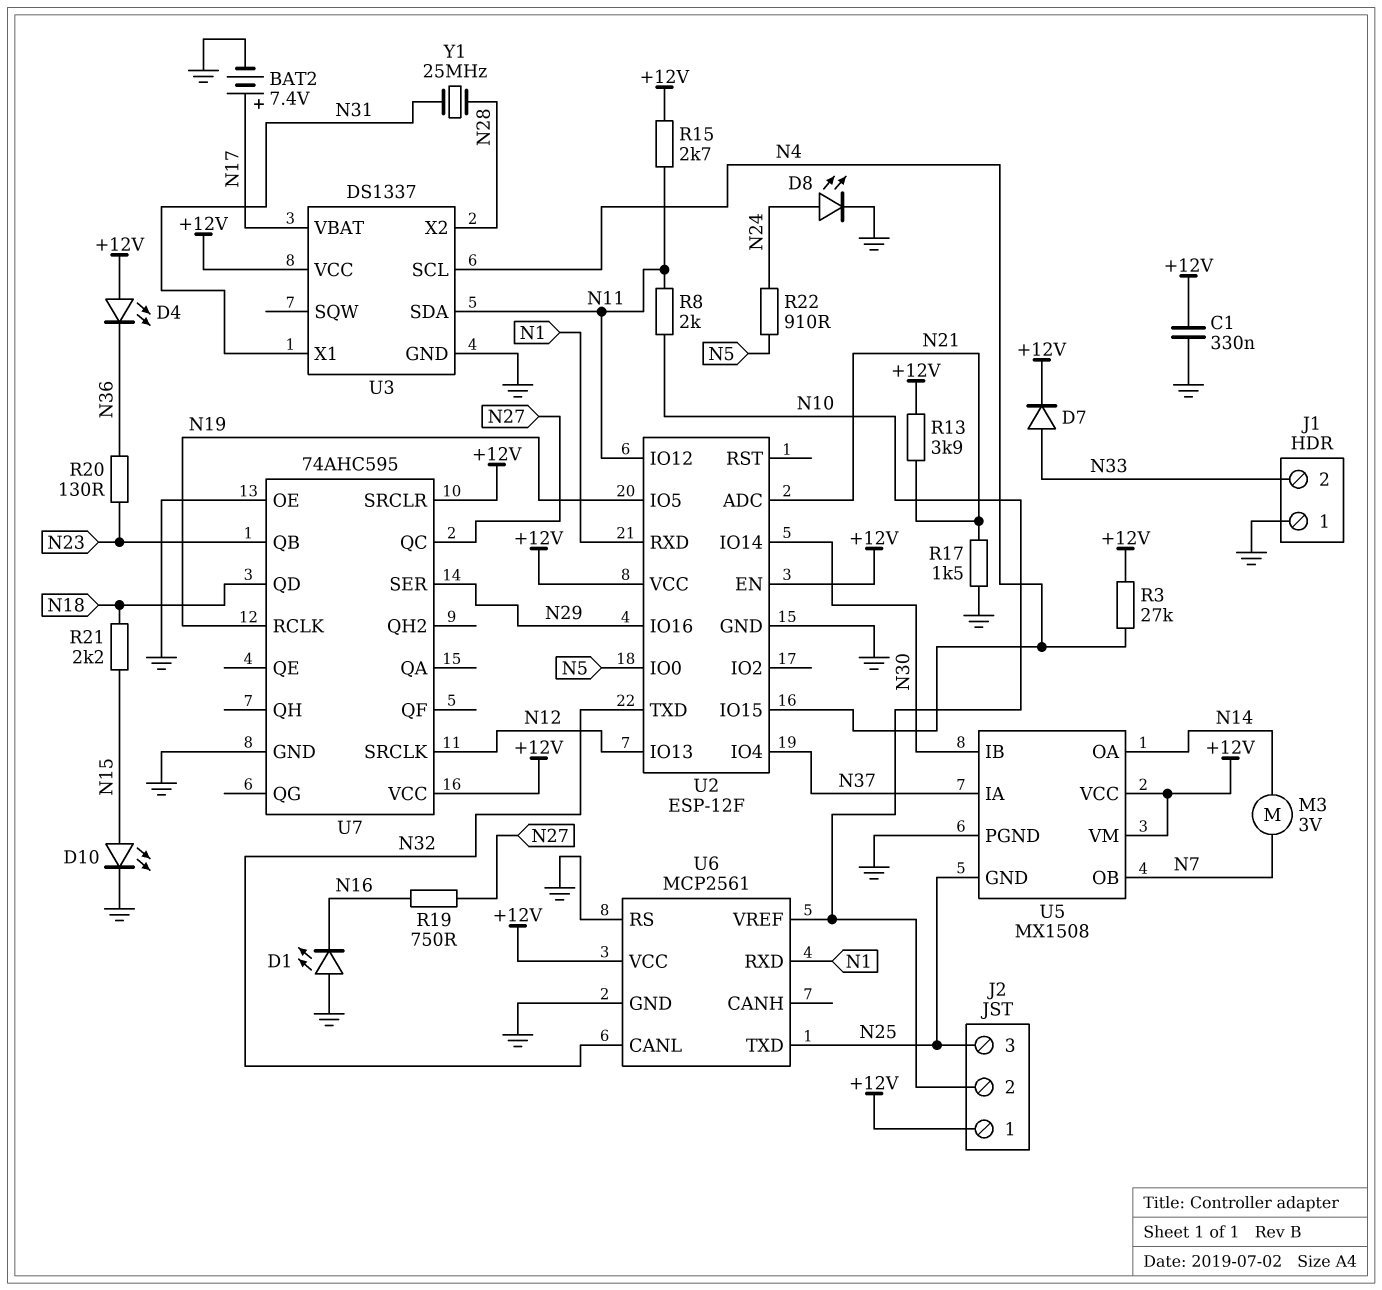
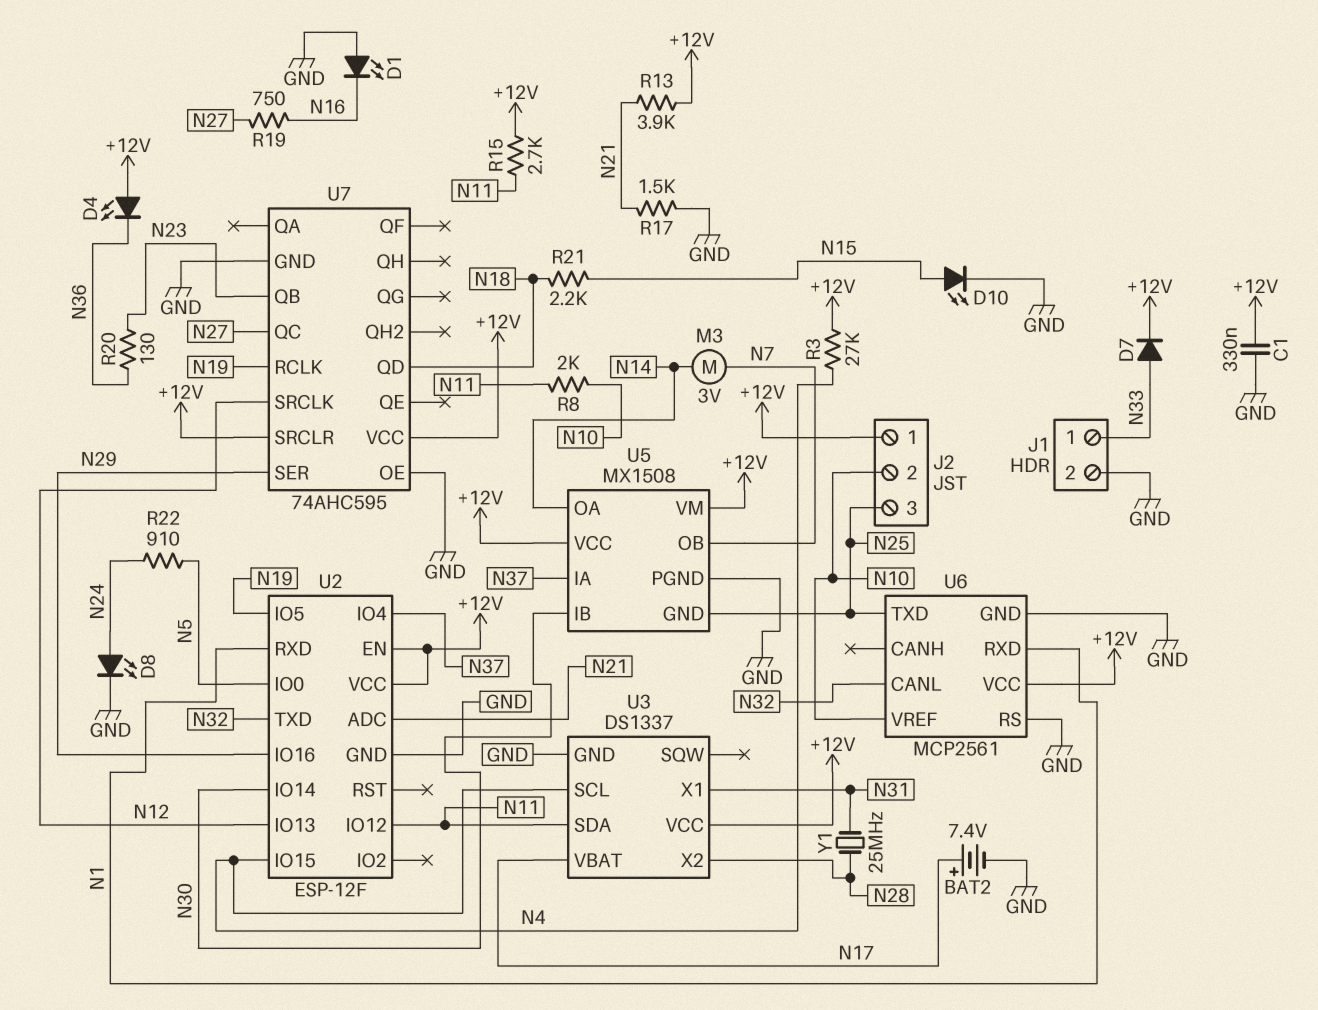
J1 pin 1: GND -> N33
J1 pin 2: N33 -> GND

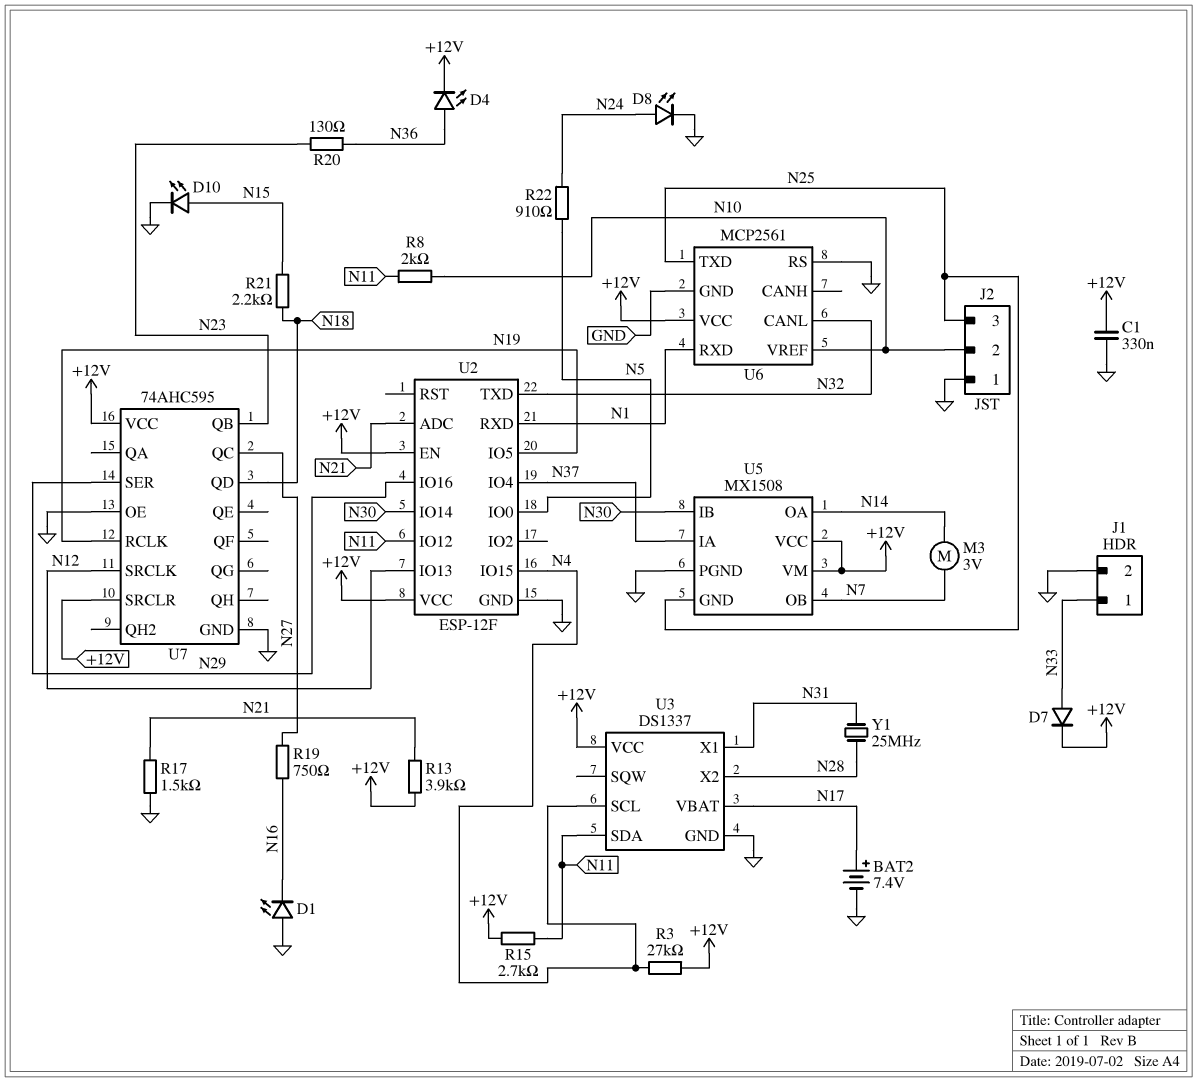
D4: LED (A +12V, K N36) -> LED (A N36, K +12V)
J2 pin 1: +12V -> GND

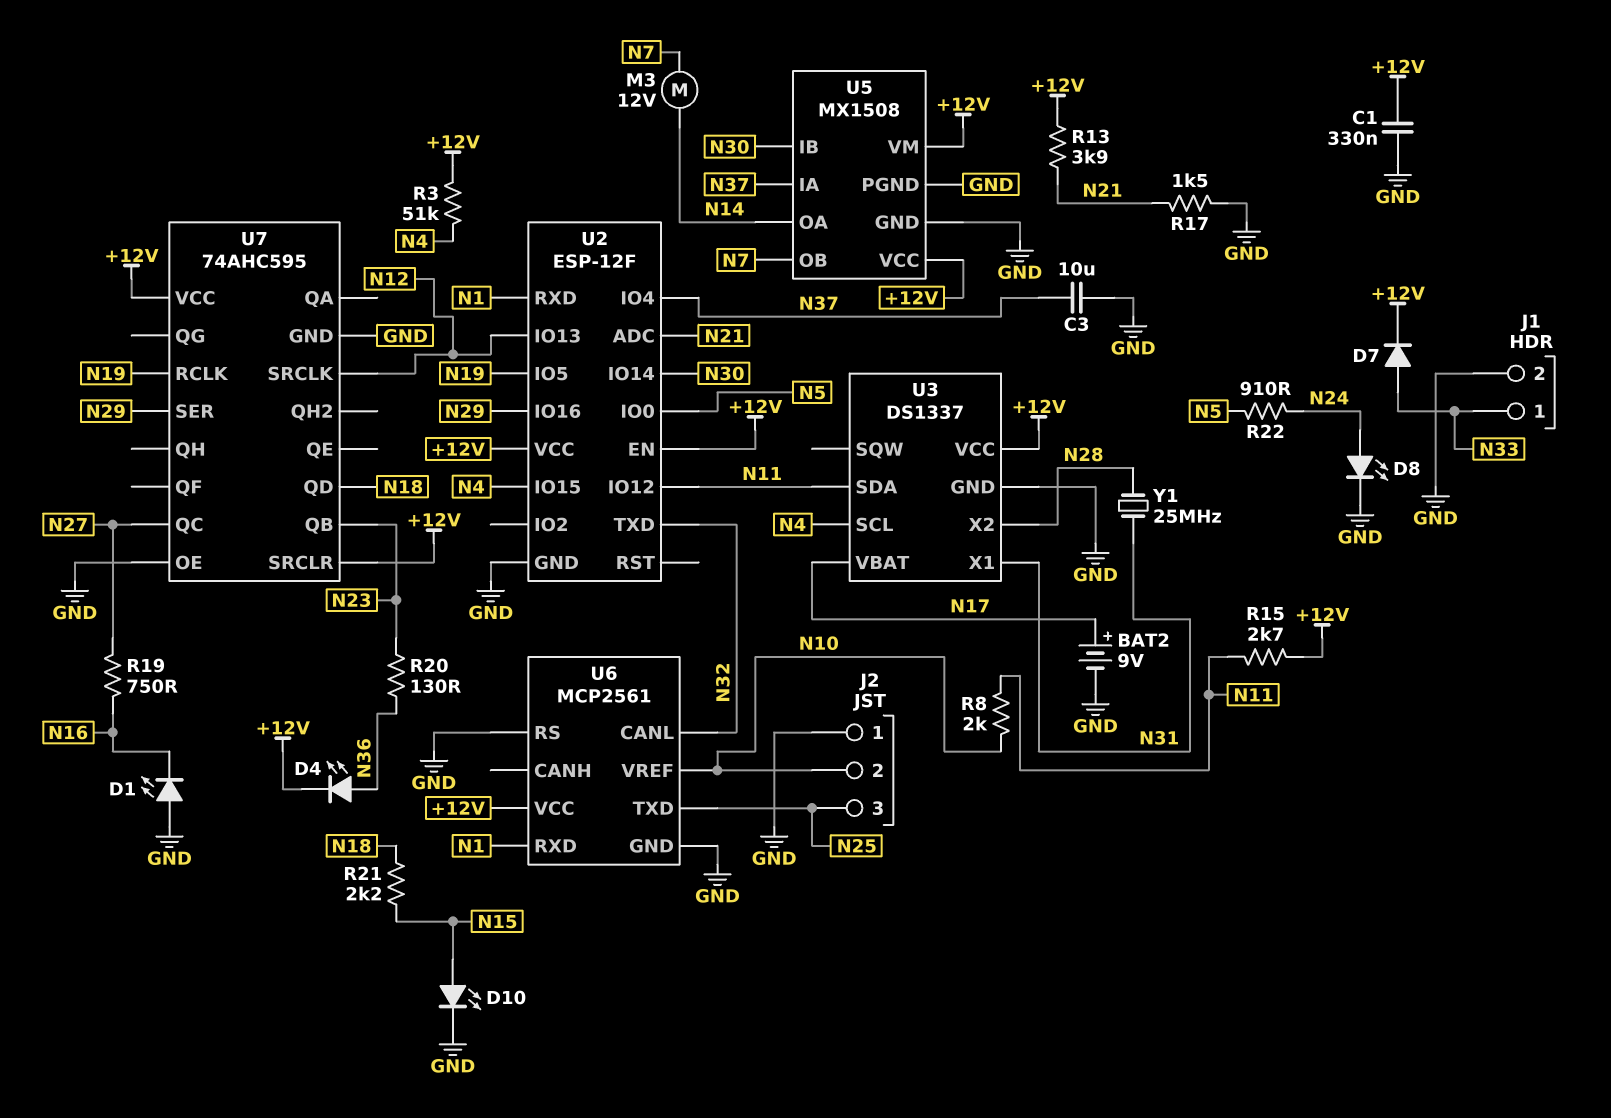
BAT2: 7.4V (plus N17, minus GND) -> 9V (plus N17, minus GND)
C3: none -> 10uF (GND, N37)
M3: motor 3V (N7, N14) -> motor 12V (N7, N14)
R3: 27k (+12V, N4) -> 51k (+12V, N4)
U5 pin GND: N25 -> GND

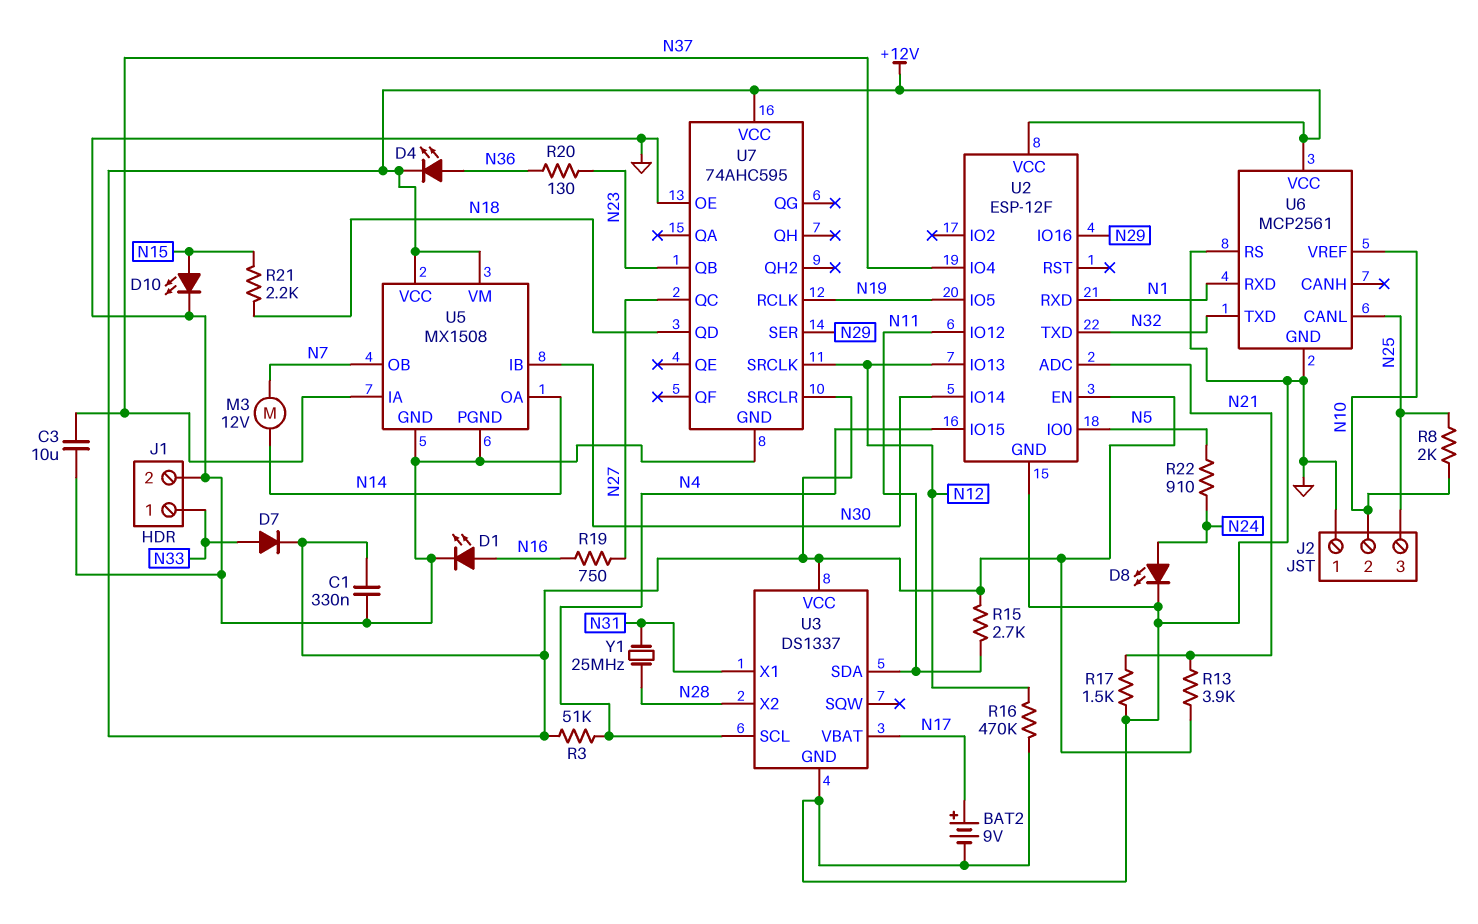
D1: LED (A GND, K N16) -> LED (A N16, K GND)
R8: 2k (N10, N11) -> 2k (N10, N25)
R16: none -> 470k (GND, N12)
U6 pin CANL: N32 -> N25
U6 pin TXD: N25 -> N32

